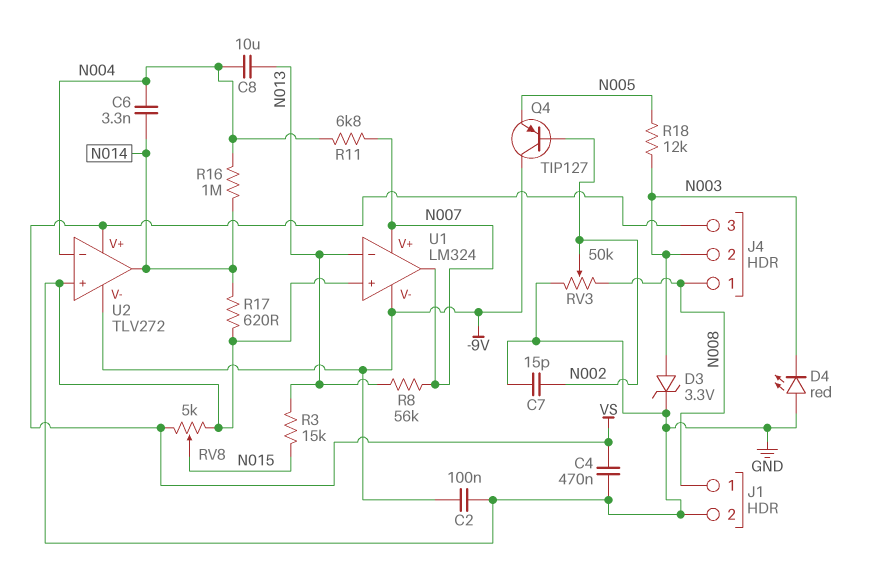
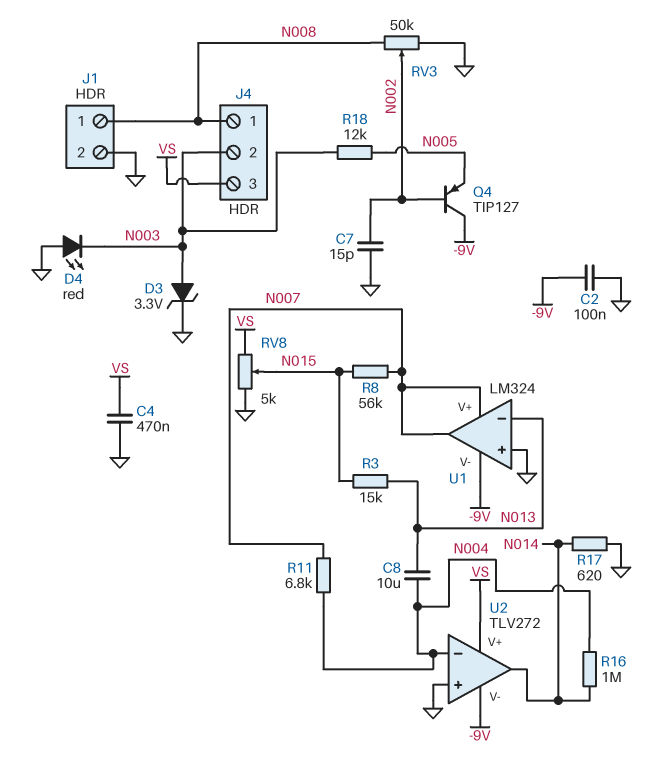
C6: 3.3nF (N004, N014) -> none
R8: 56k (N007, N013) -> 56k (N007, N015)

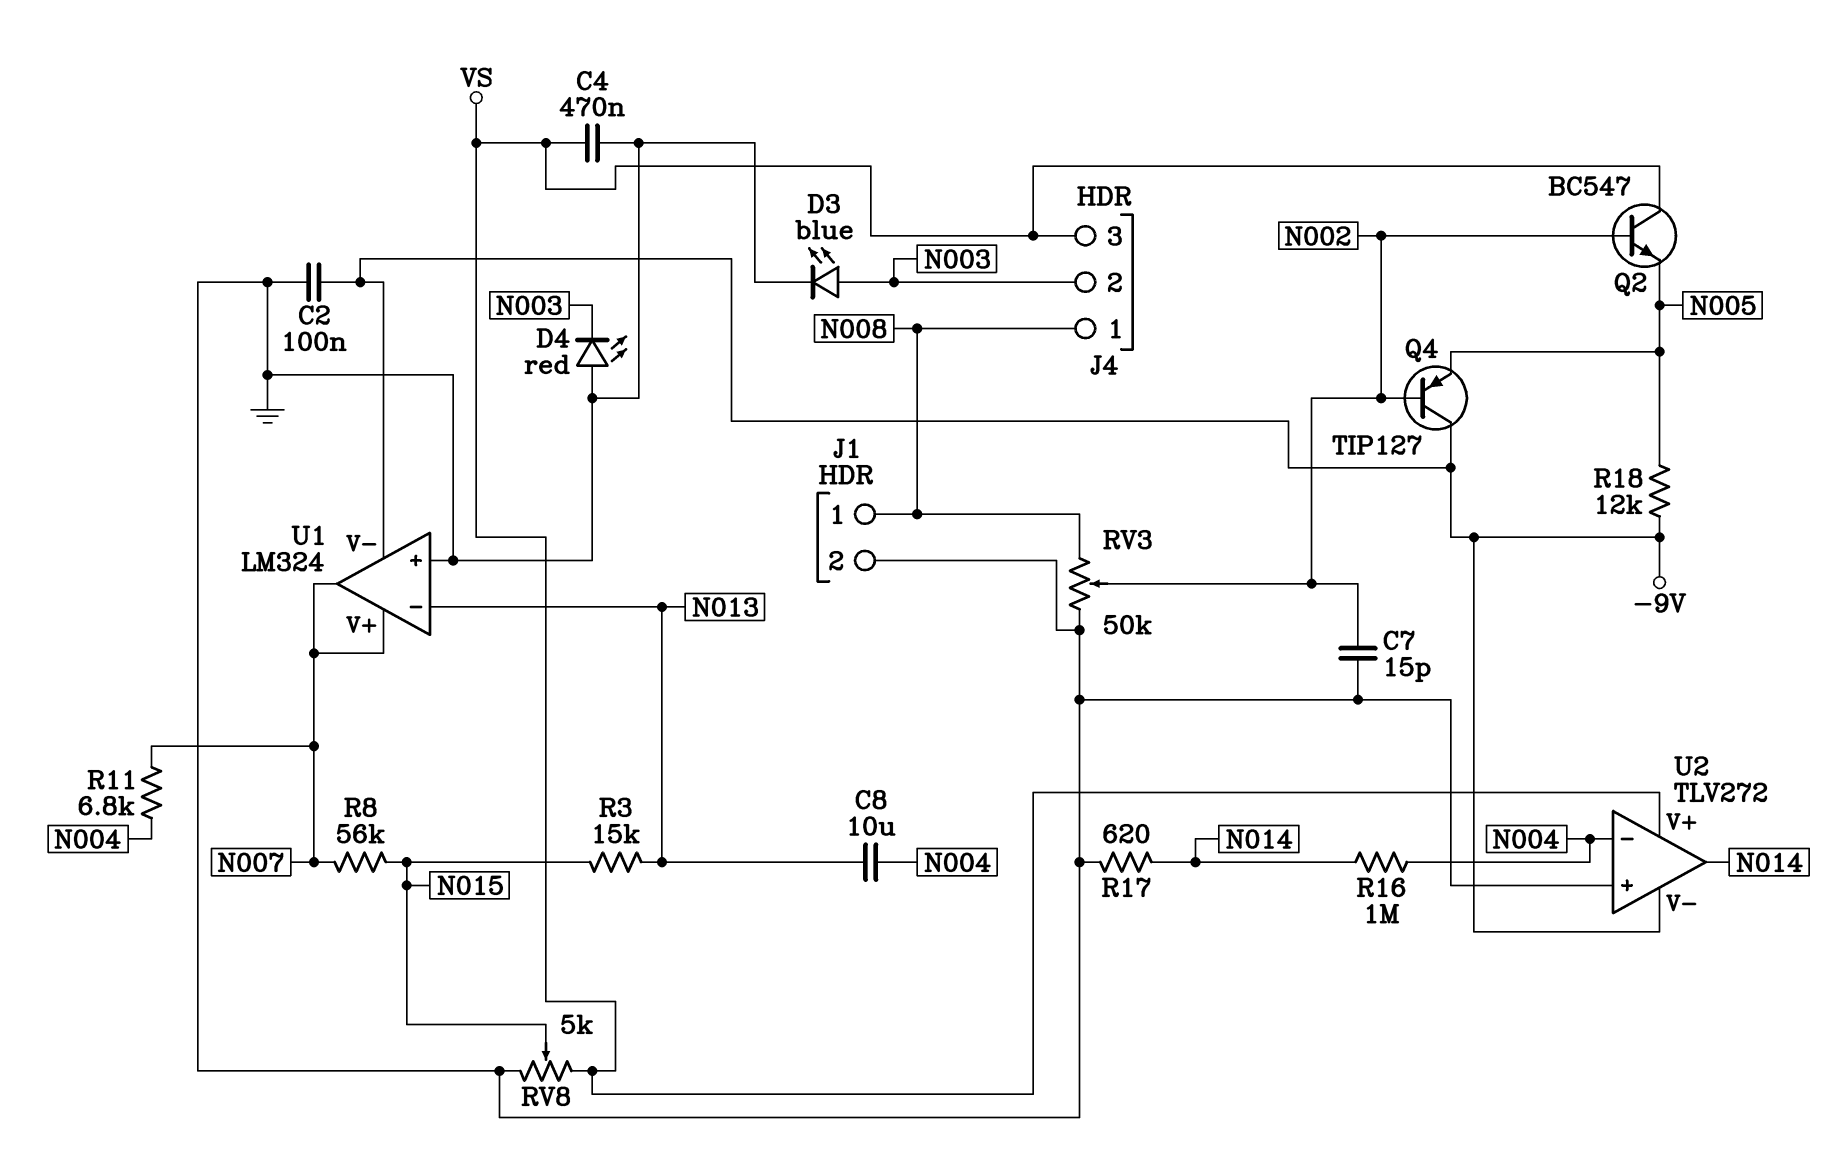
D3: zener 3.3V (A N003, K GND) -> LED blue (A N003, K GND)
Q2: none -> NPN BC547 (B N002, C VS, E N005)
R18: 12k (N003, N005) -> 12k (-9V, N005)

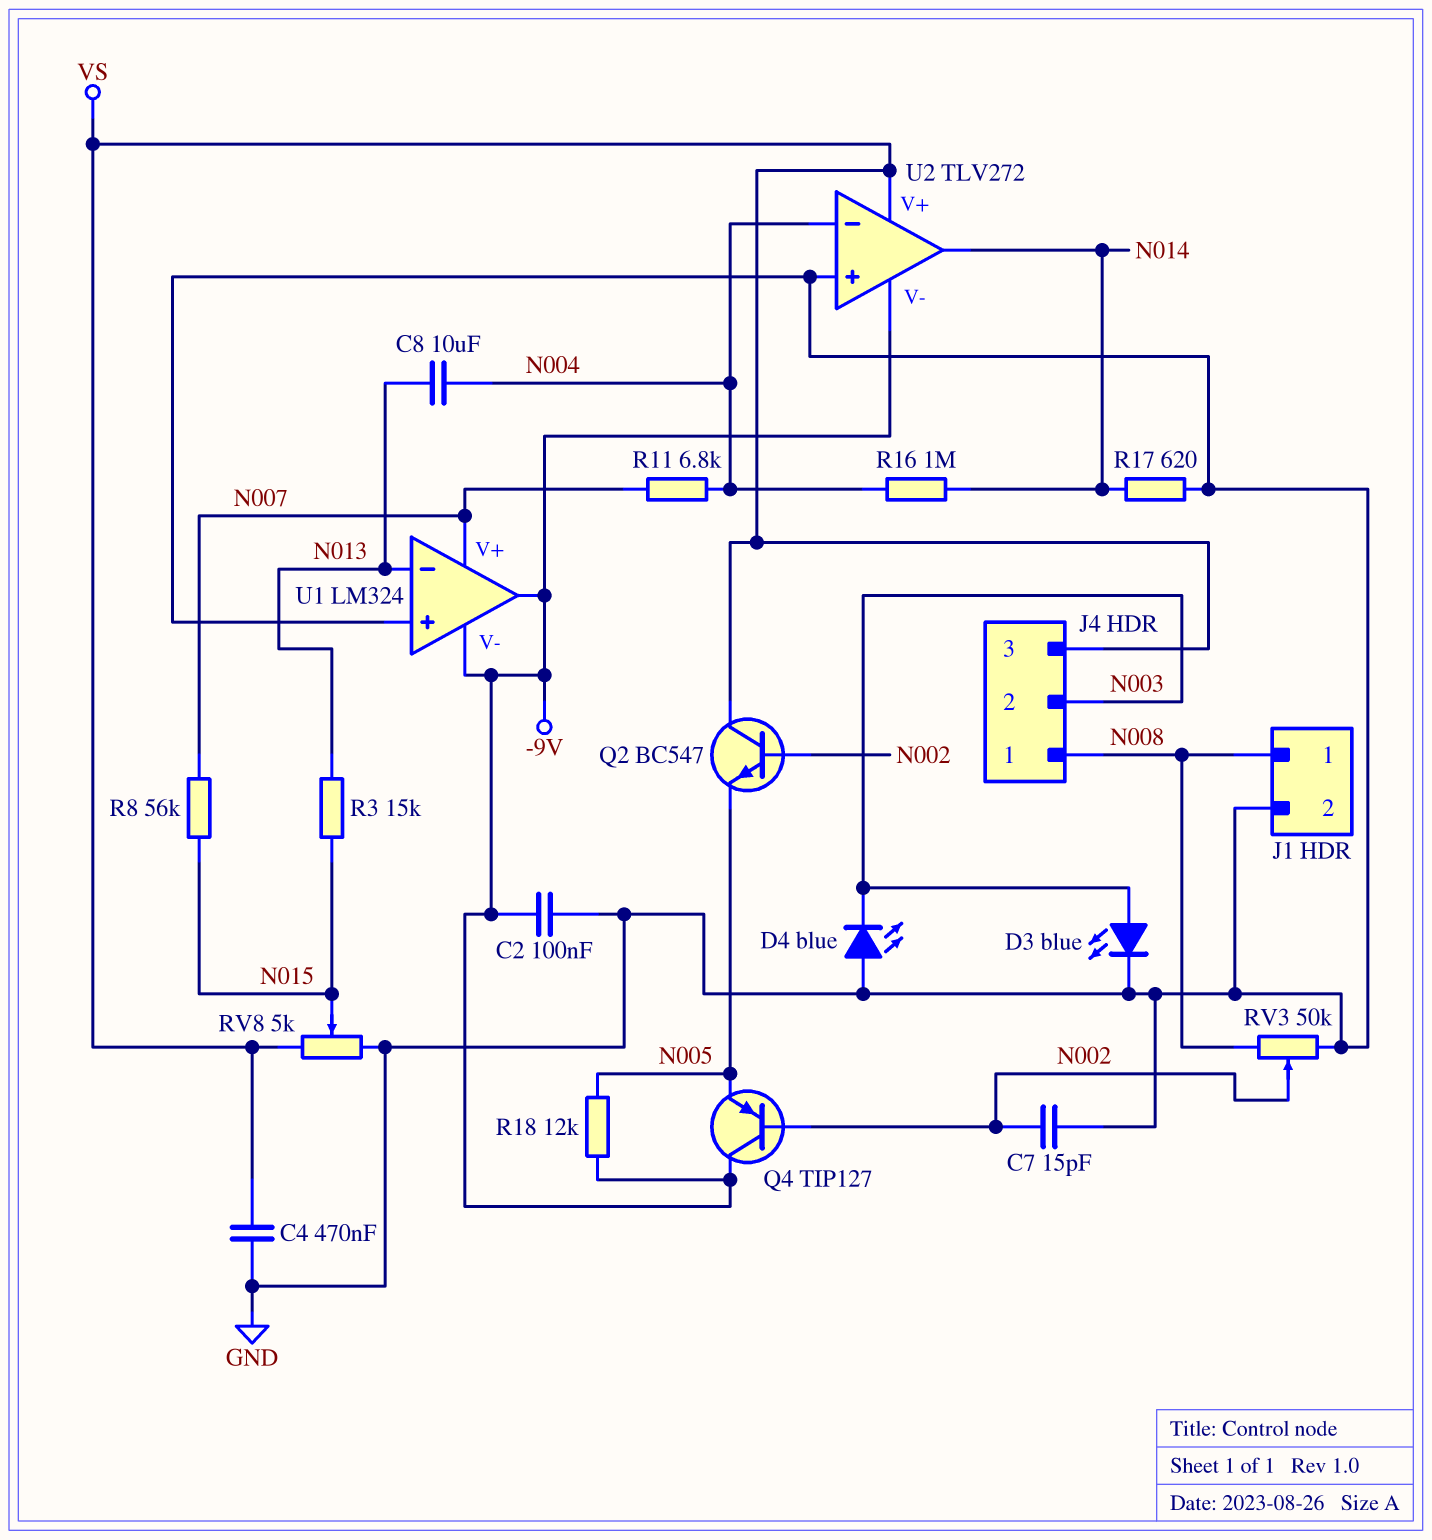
D4: LED red (A GND, K N003) -> LED blue (A GND, K N003)
U1 pin out: N007 -> -9V

